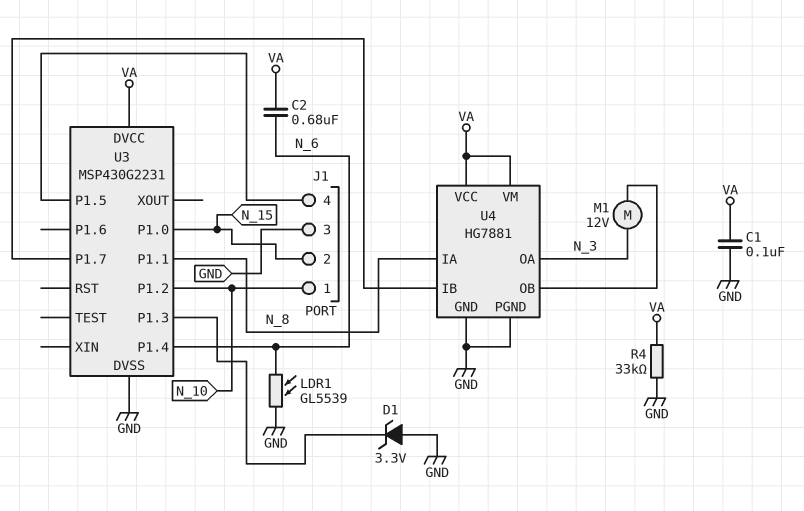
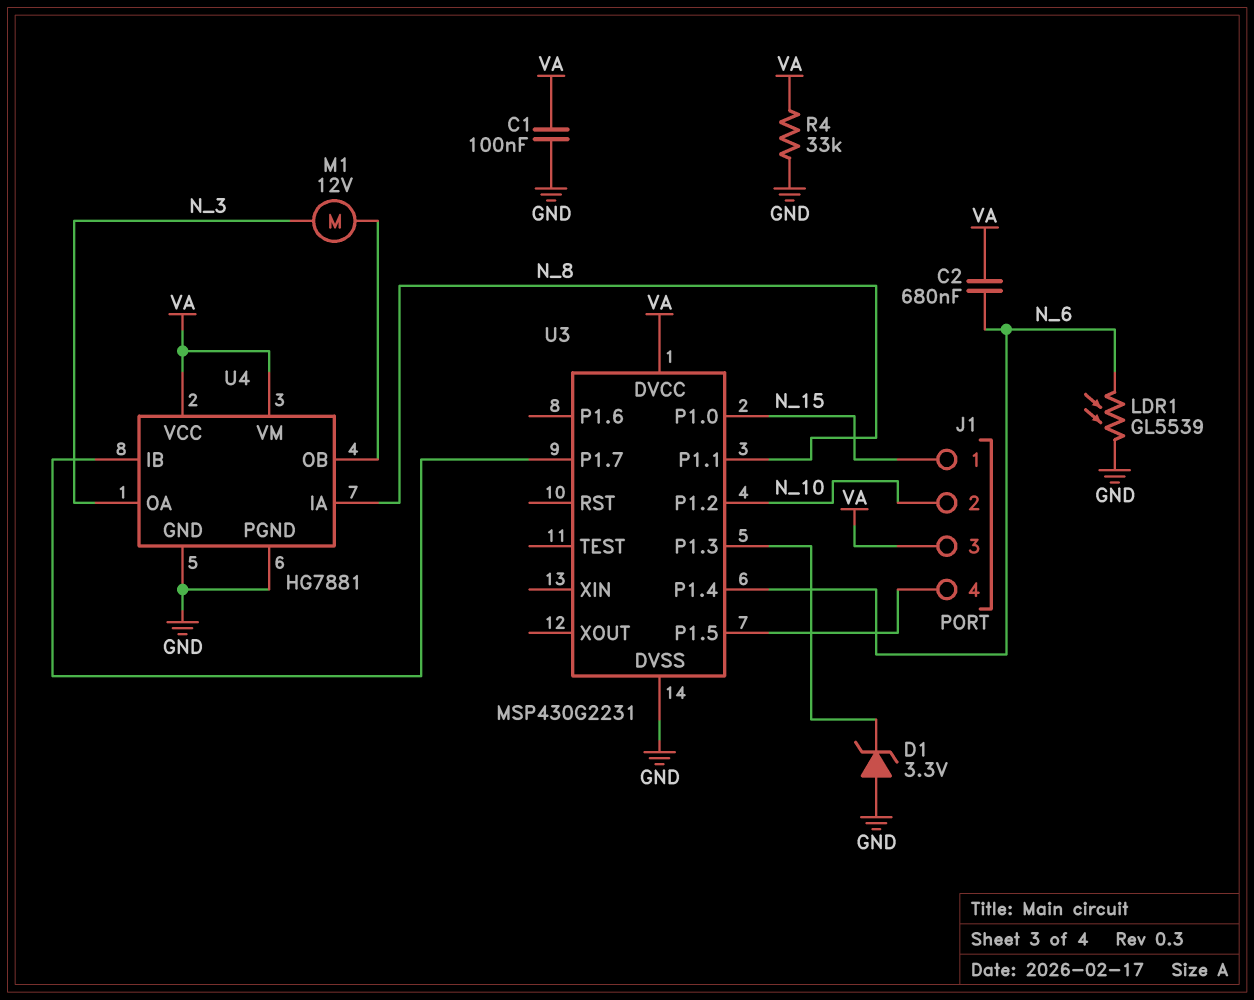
J1 pin 1: N_10 -> N_15
J1 pin 2: N_15 -> N_10
J1 pin 3: GND -> VA

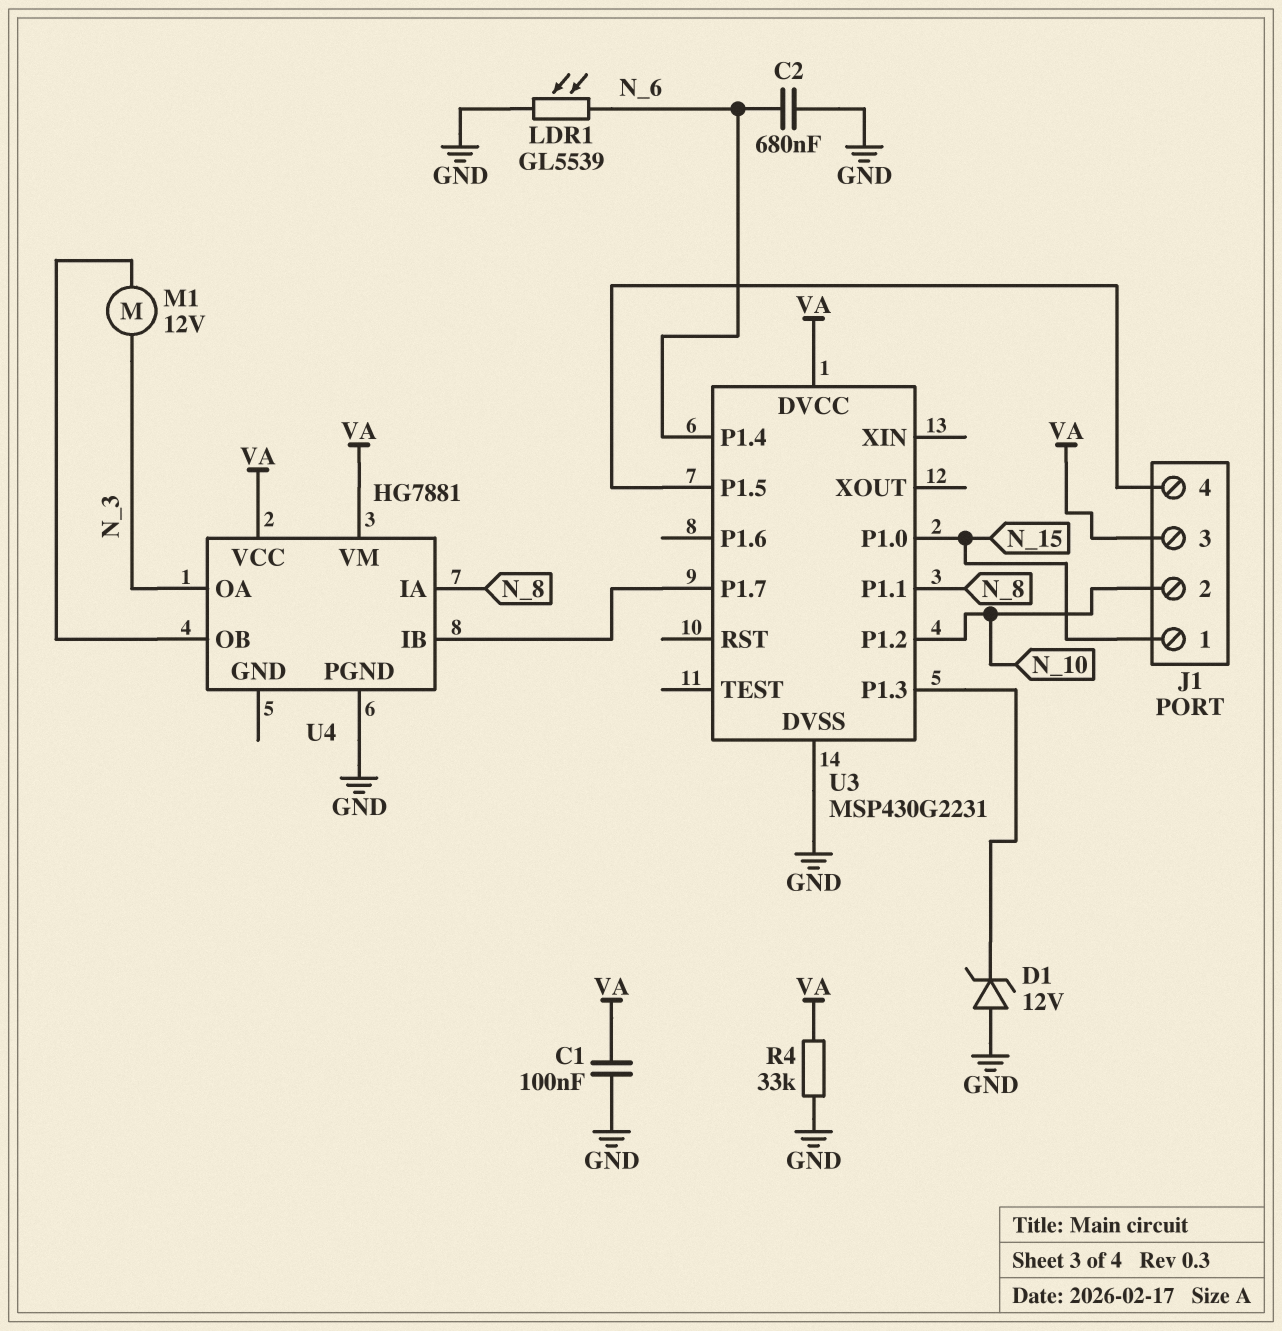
C2: 680nF (N_6, VA) -> 680nF (GND, N_6)
D1: zener 3.3V (A GND, K U3/P1.3) -> zener 12V (A GND, K U3/P1.3)
U4 pin GND: GND -> none

